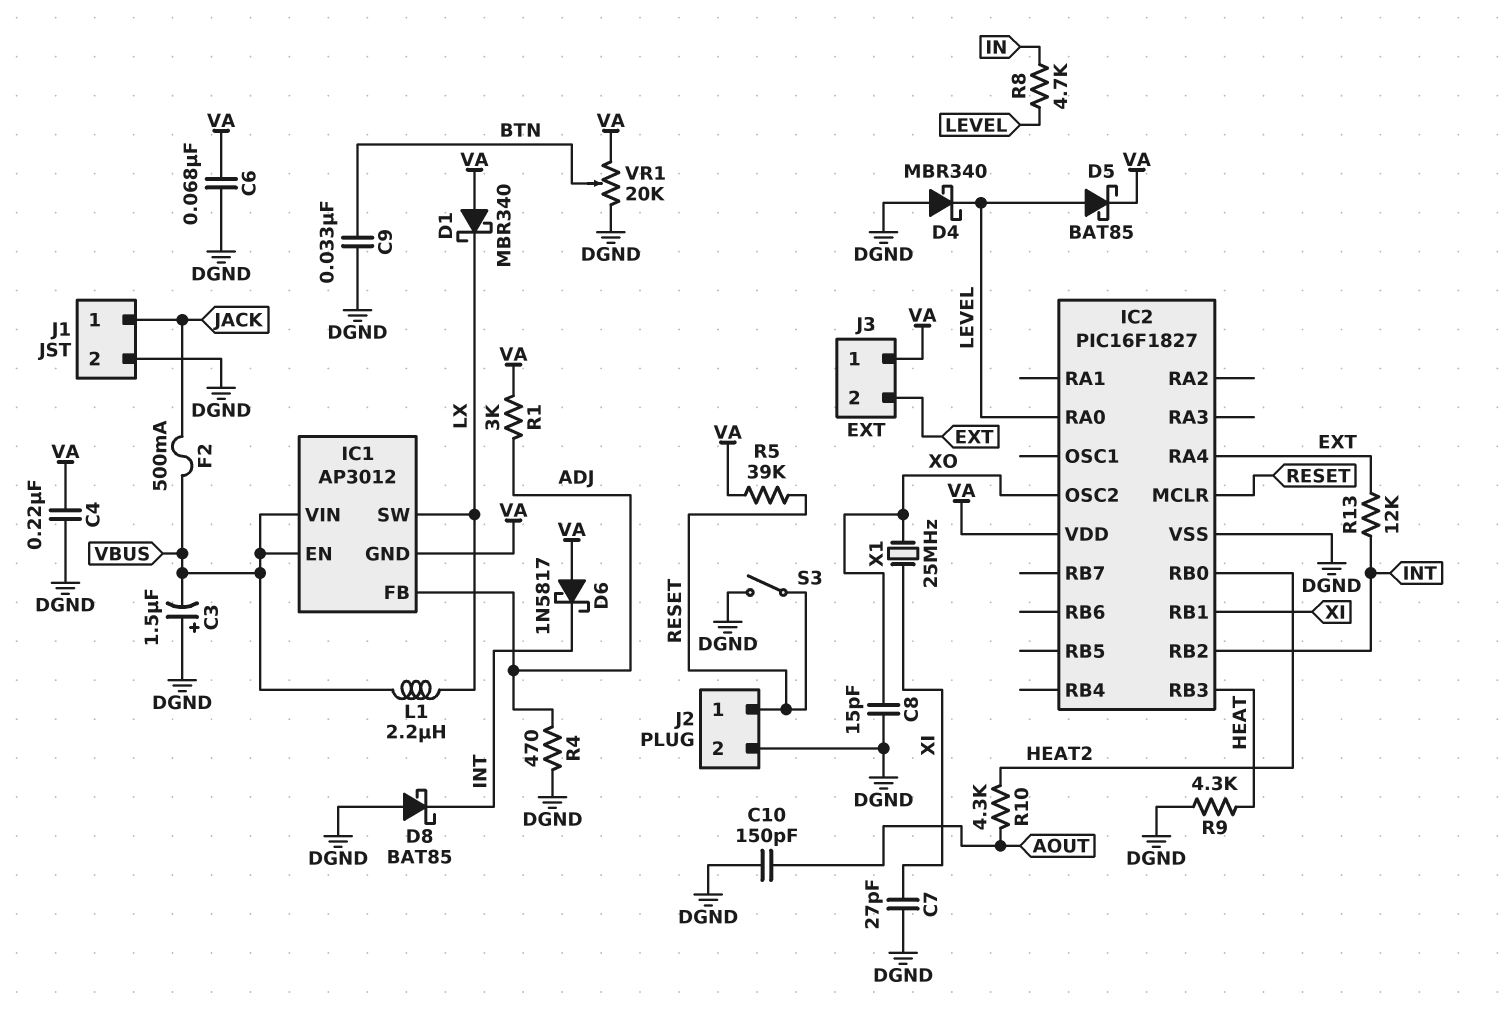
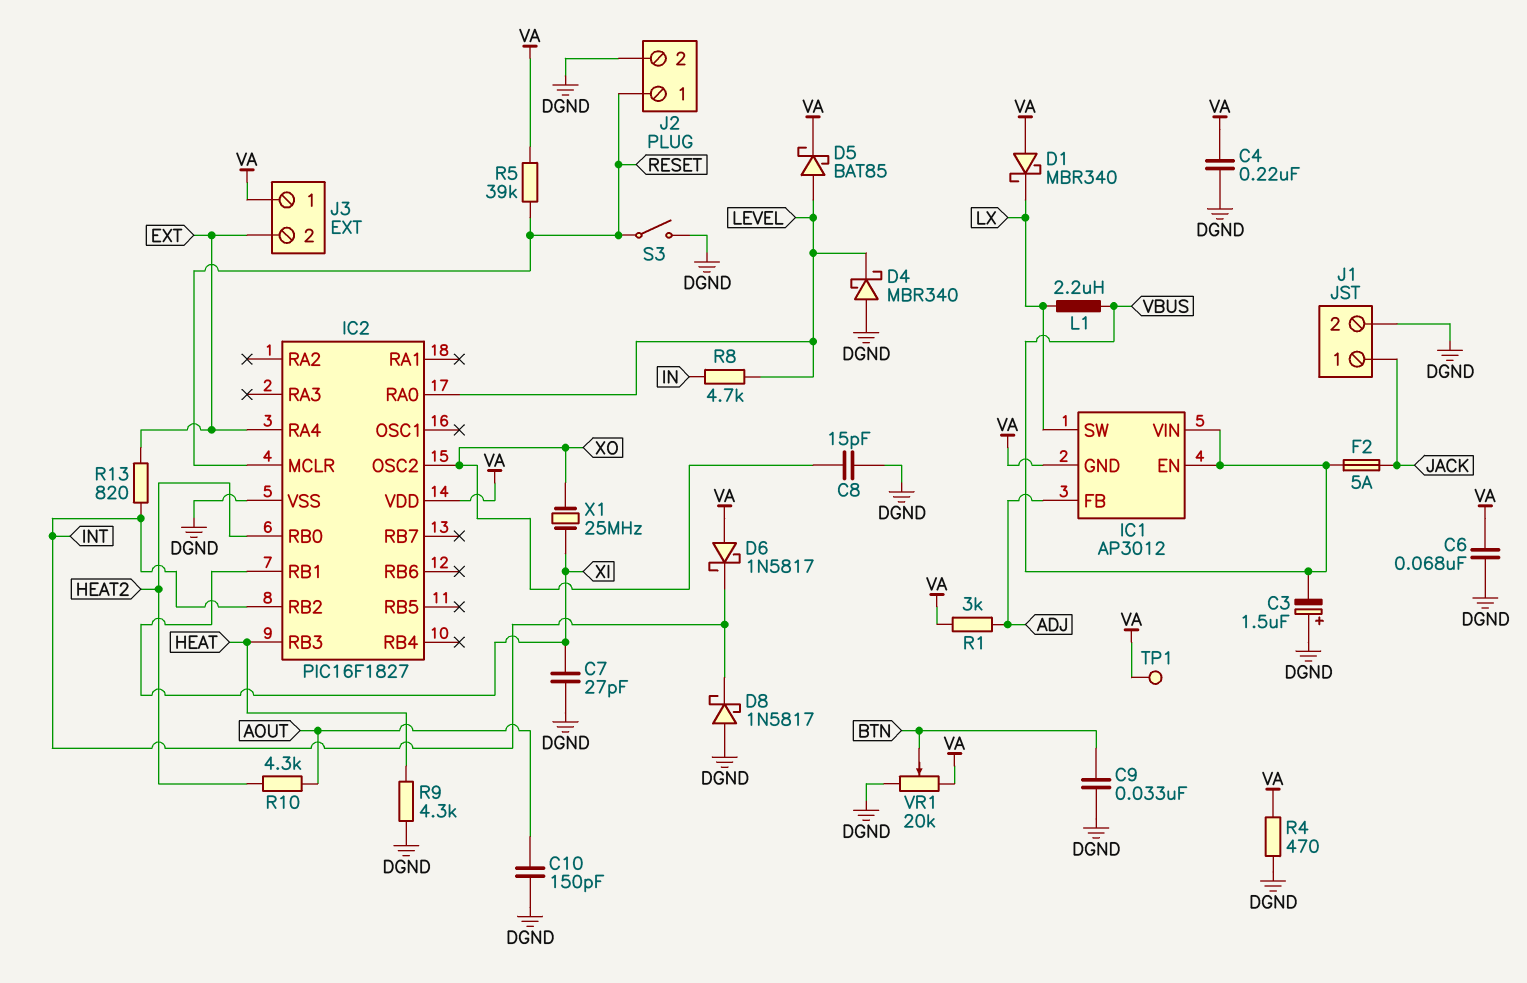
D8: schottky BAT85 (A DGND, K INT) -> schottky 1N5817 (A DGND, K INT)
F2: 500mA (JACK, VBUS) -> 5A (JACK, VBUS)
R4: 470 (ADJ, DGND) -> 470 (DGND, VA)
R13: 12k (EXT, INT) -> 820 (EXT, INT)
TP1: none -> test point (VA)

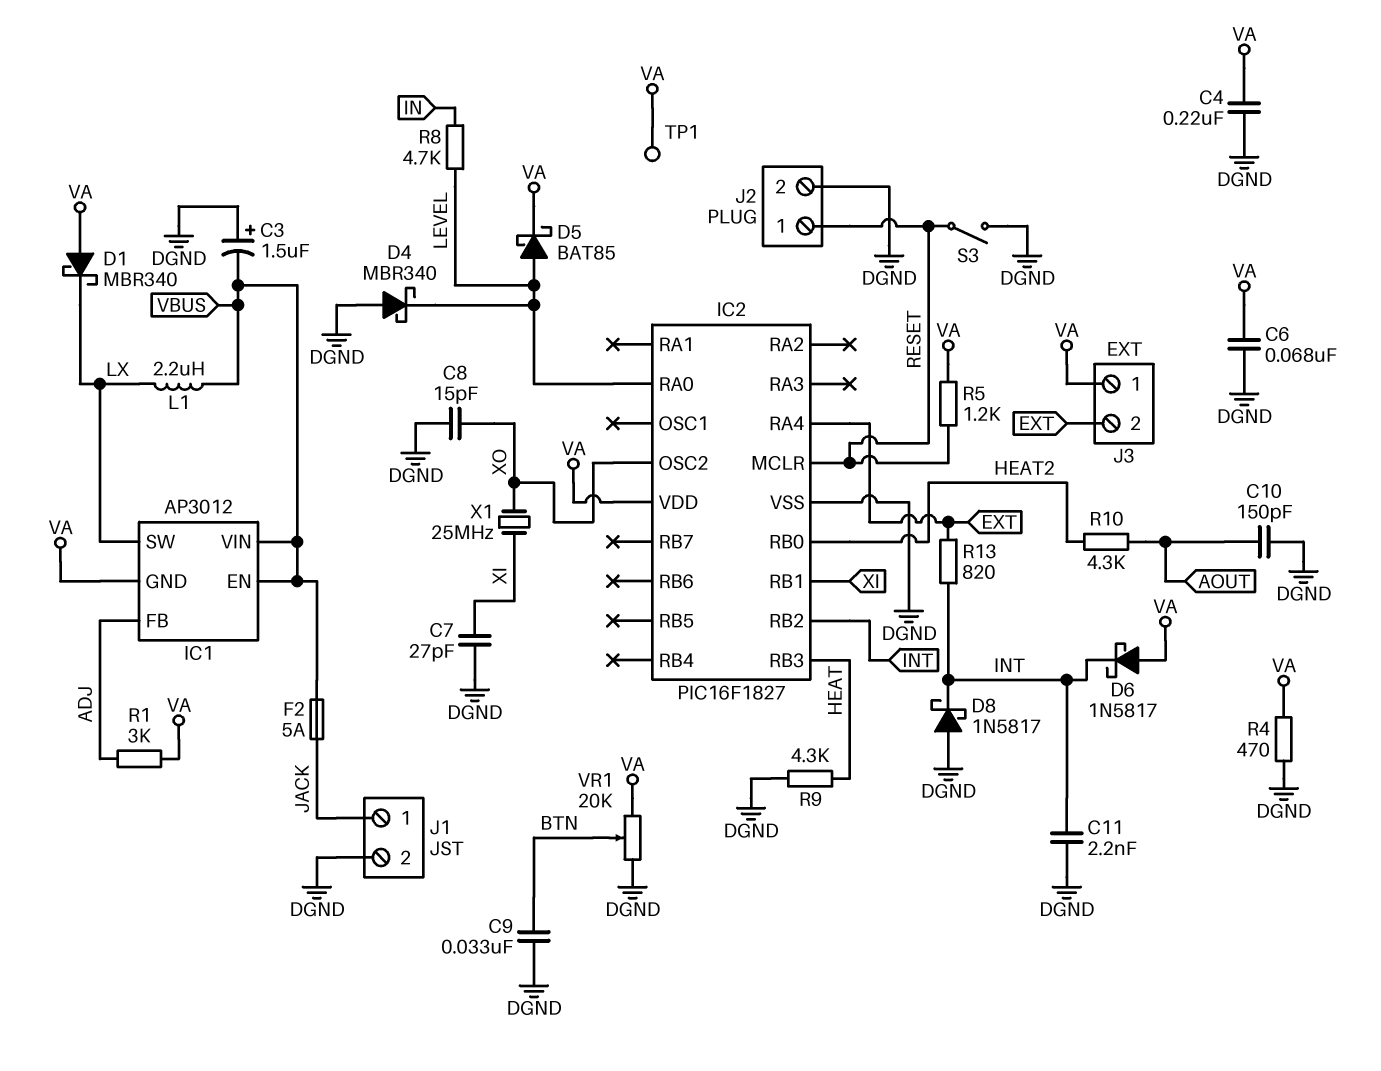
C11: none -> 2.2nF (DGND, INT)
R5: 39k (RESET, VA) -> 1.2k (RESET, VA)

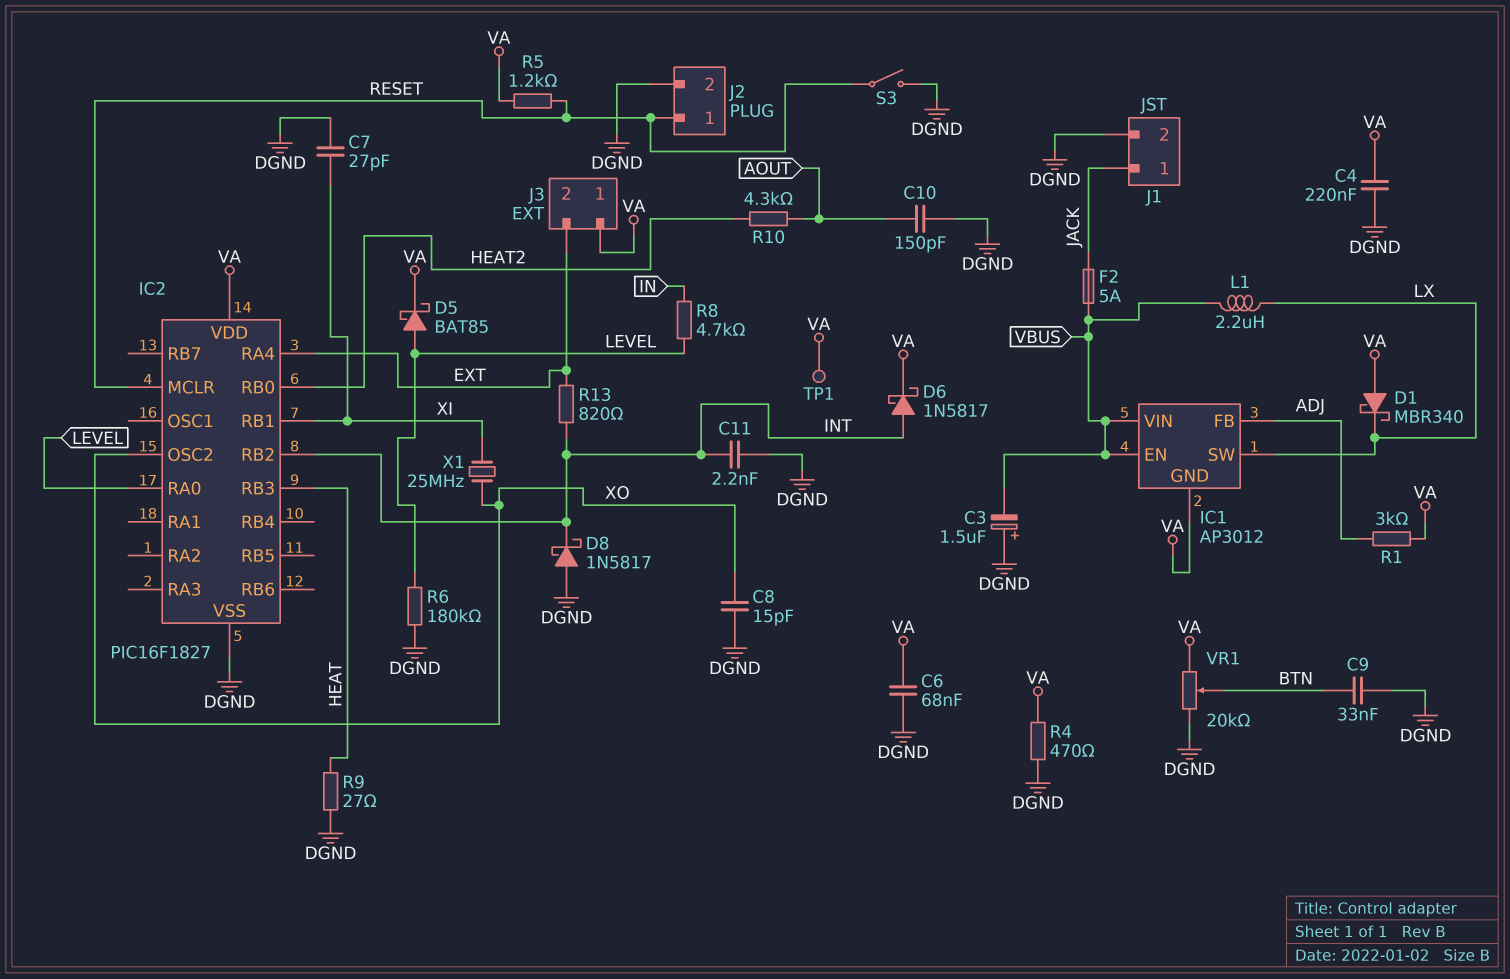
D4: schottky MBR340 (A DGND, K LEVEL) -> none
D6: schottky 1N5817 (A VA, K INT) -> schottky 1N5817 (A INT, K VA)
R6: none -> 180k (DGND, LEVEL)
R9: 4.3k (DGND, HEAT) -> 27 (DGND, HEAT)

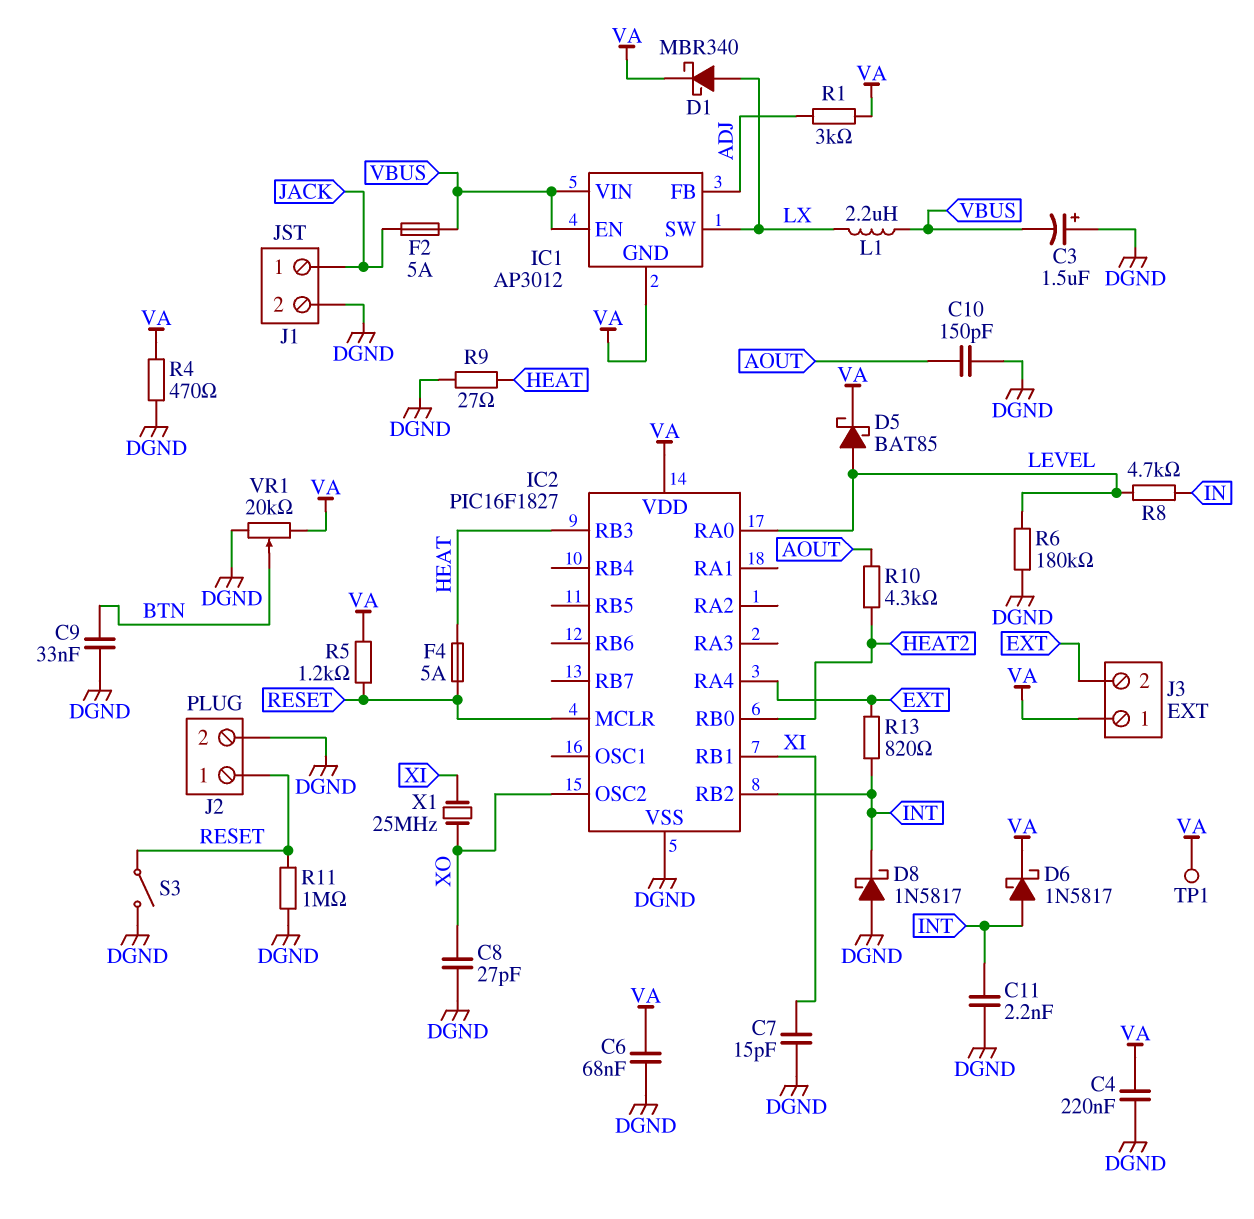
C7: 27pF (DGND, XI) -> 15pF (DGND, XI)
C8: 15pF (DGND, XO) -> 27pF (DGND, XO)
D1: schottky MBR340 (A VA, K LX) -> schottky MBR340 (A LX, K VA)
F4: none -> 5A (HEAT, RESET)
R11: none -> 1M (DGND, RESET)

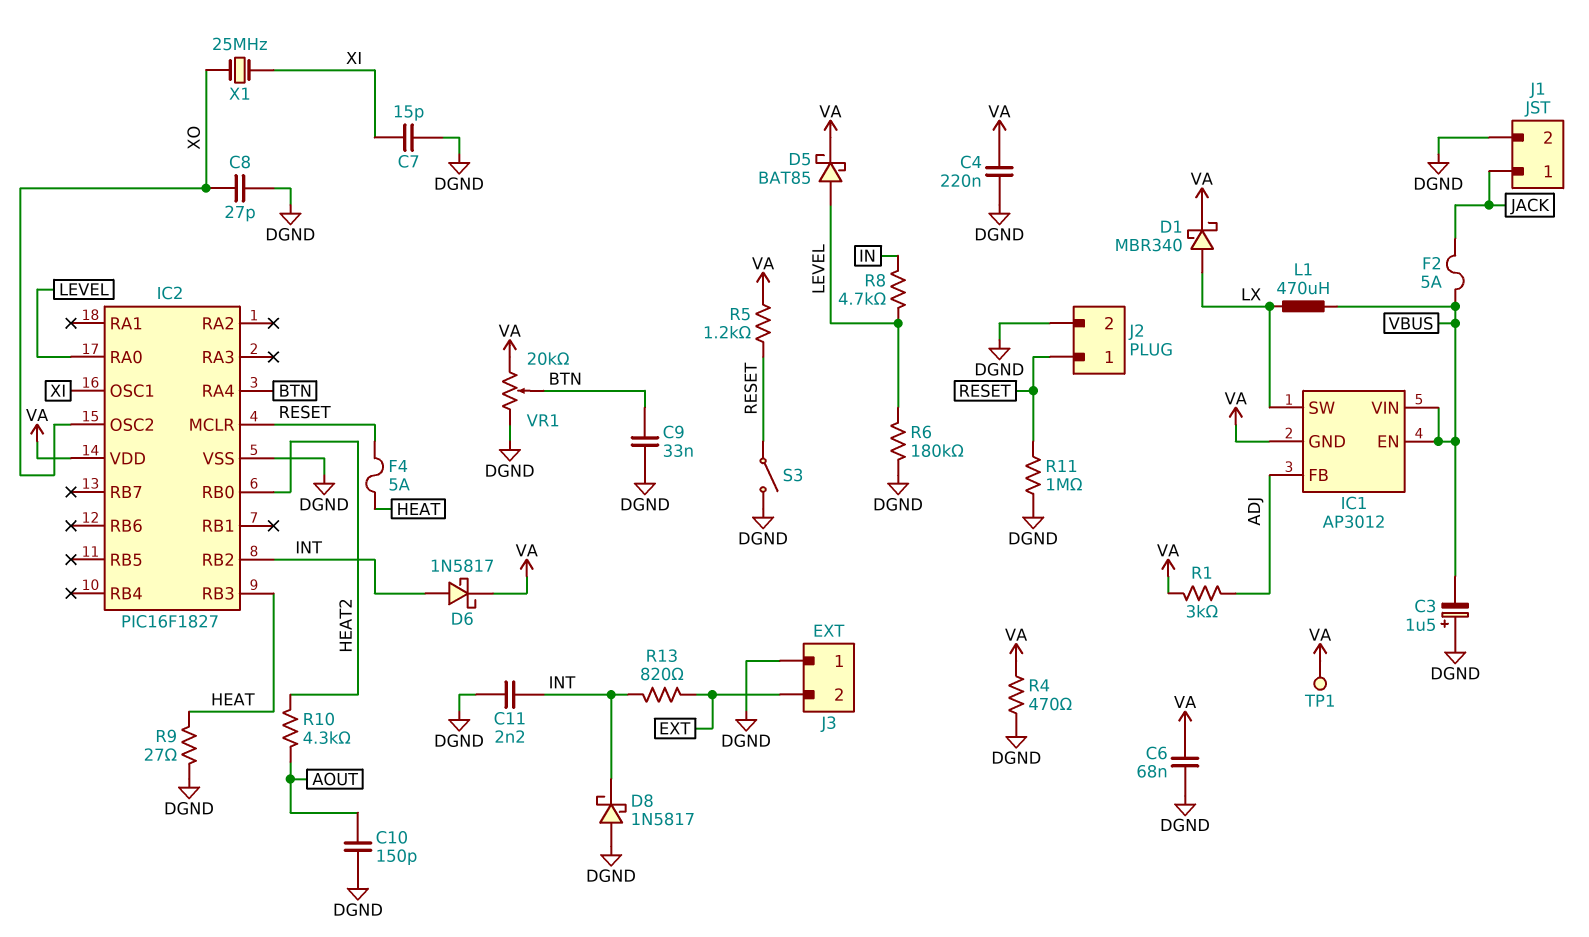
IC2 pin OSC1: none -> XI
IC2 pin RA4: EXT -> BTN
IC2 pin RB1: XI -> none
J3 pin 1: VA -> DGND
L1: 2.2uH (LX, VBUS) -> 470uH (LX, VBUS)

